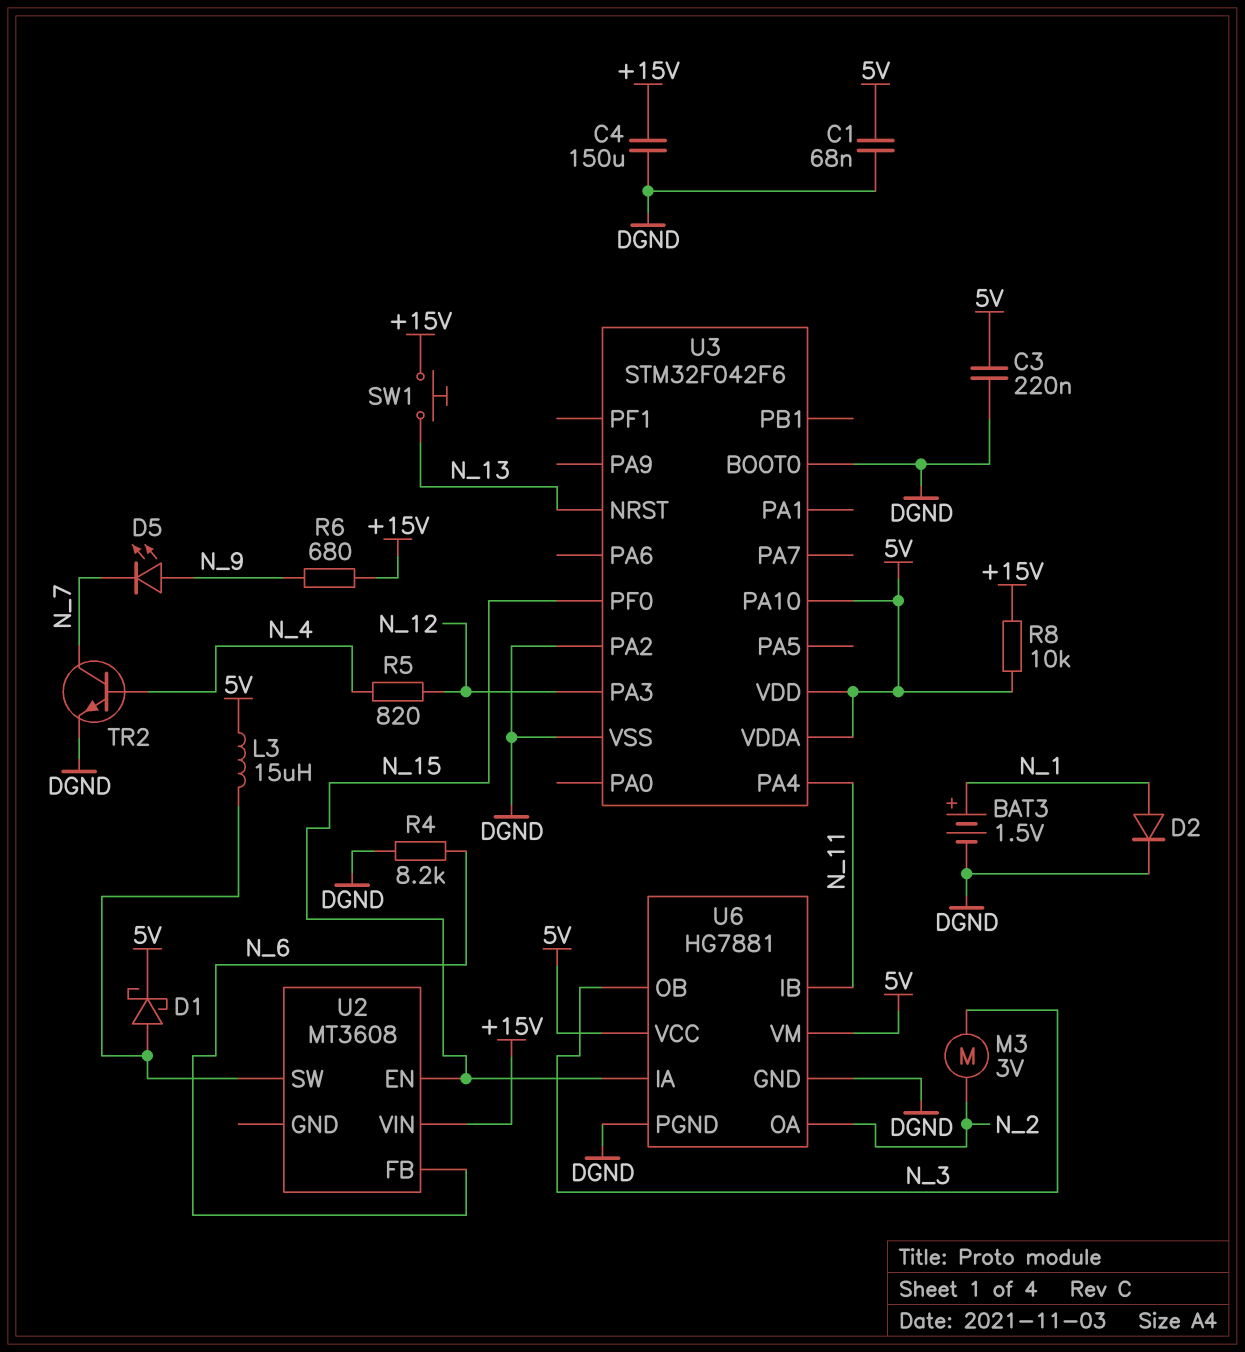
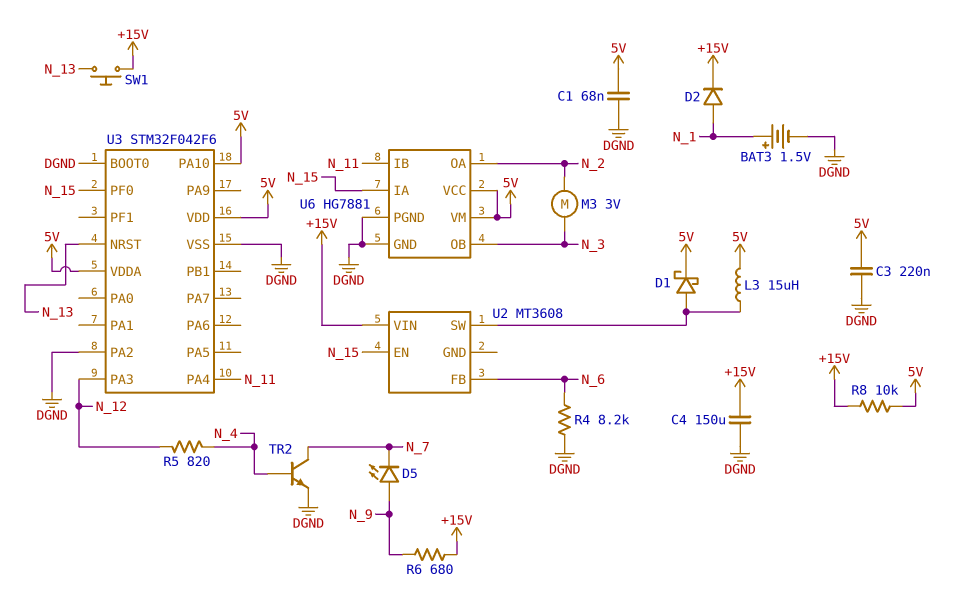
D2: diode (A N_1, K DGND) -> diode (A N_1, K +15V)

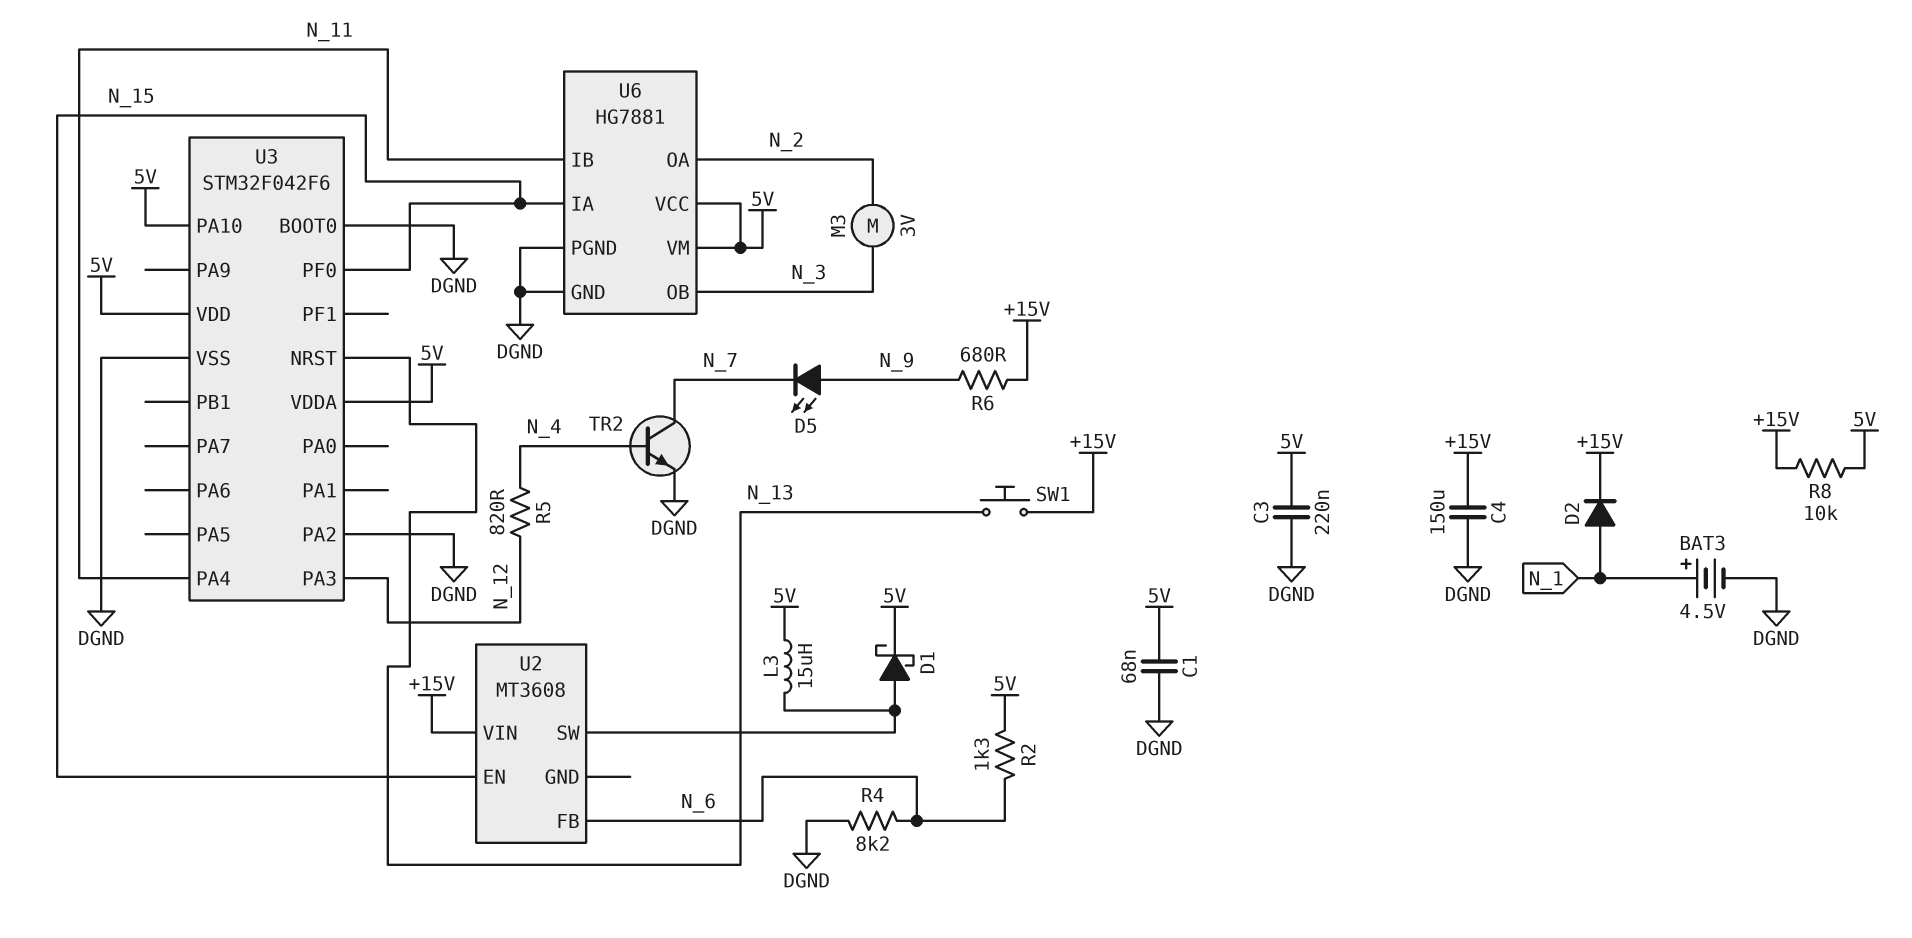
BAT3: 1.5V (plus N_1, minus DGND) -> 4.5V (plus N_1, minus DGND)
R2: none -> 1.3k (5V, N_6)

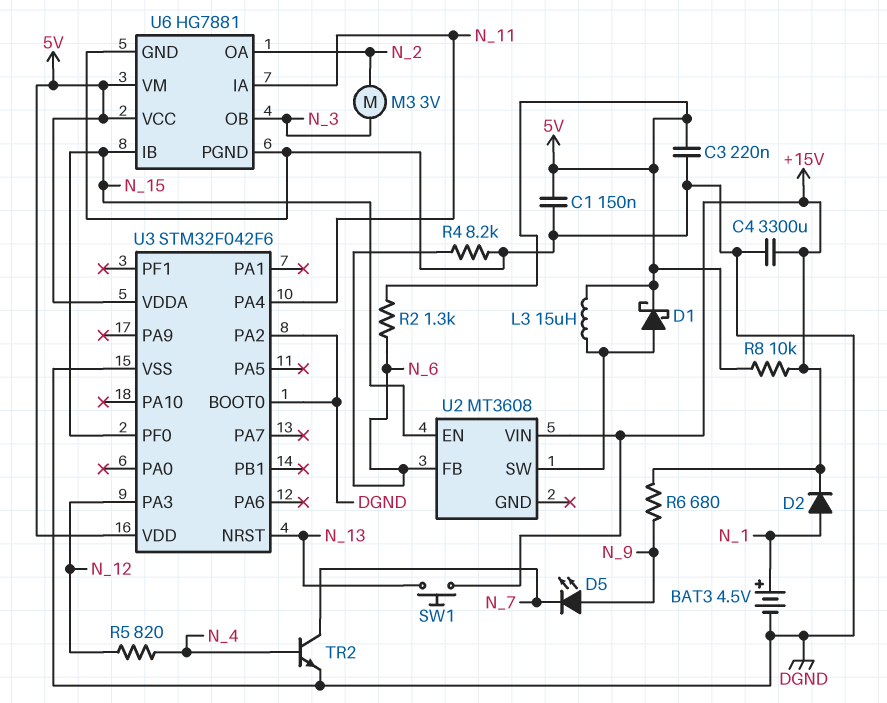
C1: 68nF (5V, DGND) -> 150nF (5V, DGND)
C4: 150uF (+15V, DGND) -> 3300uF (+15V, DGND)
U3 pin PA10: 5V -> none
U6 pin IA: N_15 -> N_11
U6 pin IB: N_11 -> N_15

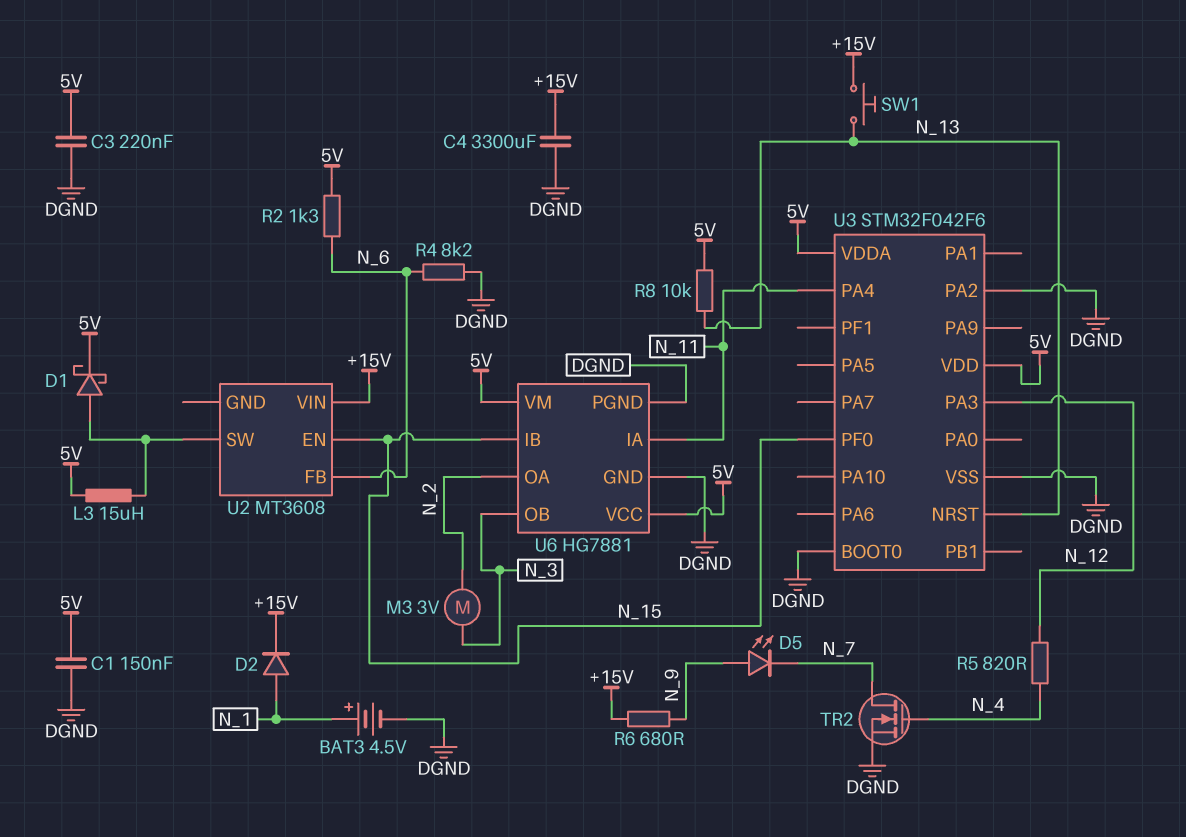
R8: 10k (+15V, 5V) -> 10k (5V, N_13)
TR2: NPN (B N_4, C N_7, E DGND) -> NMOS (G N_4, D N_7, S DGND)

